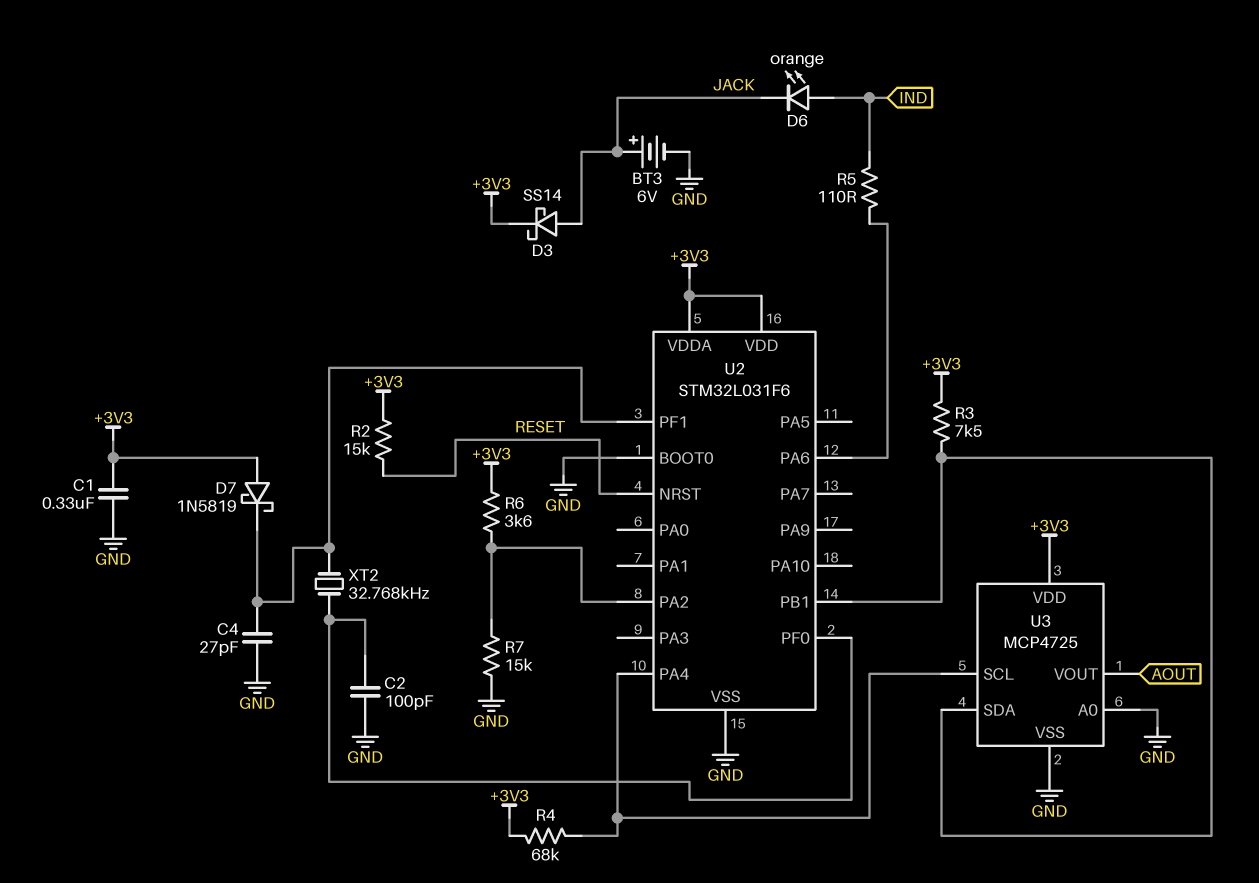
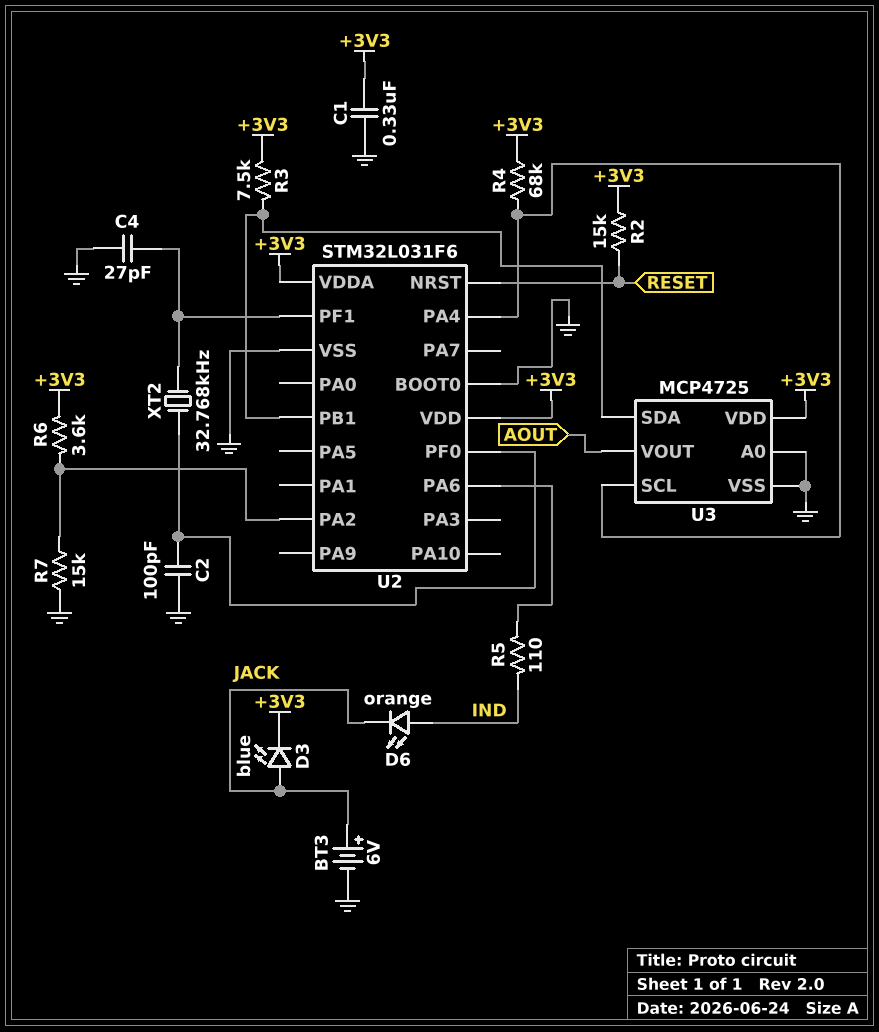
D3: schottky SS14 (A JACK, K +3V3) -> LED blue (A JACK, K +3V3)
D7: schottky 1N5819 (A +3V3, K U2/PF1) -> none

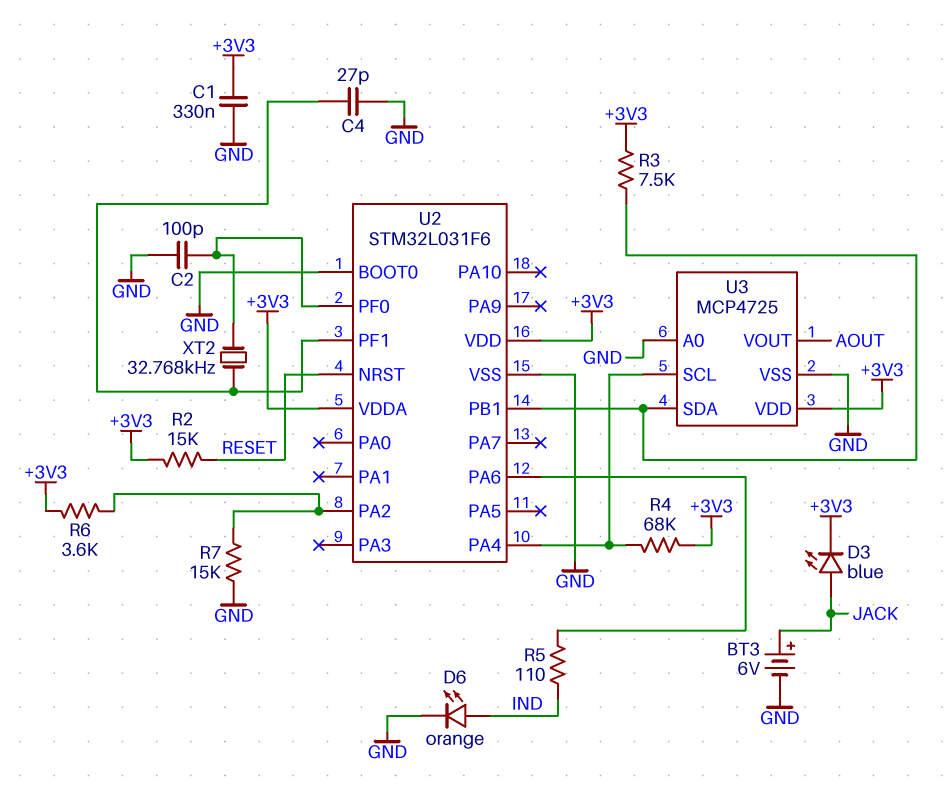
D6: LED orange (A IND, K JACK) -> LED orange (A IND, K GND)

